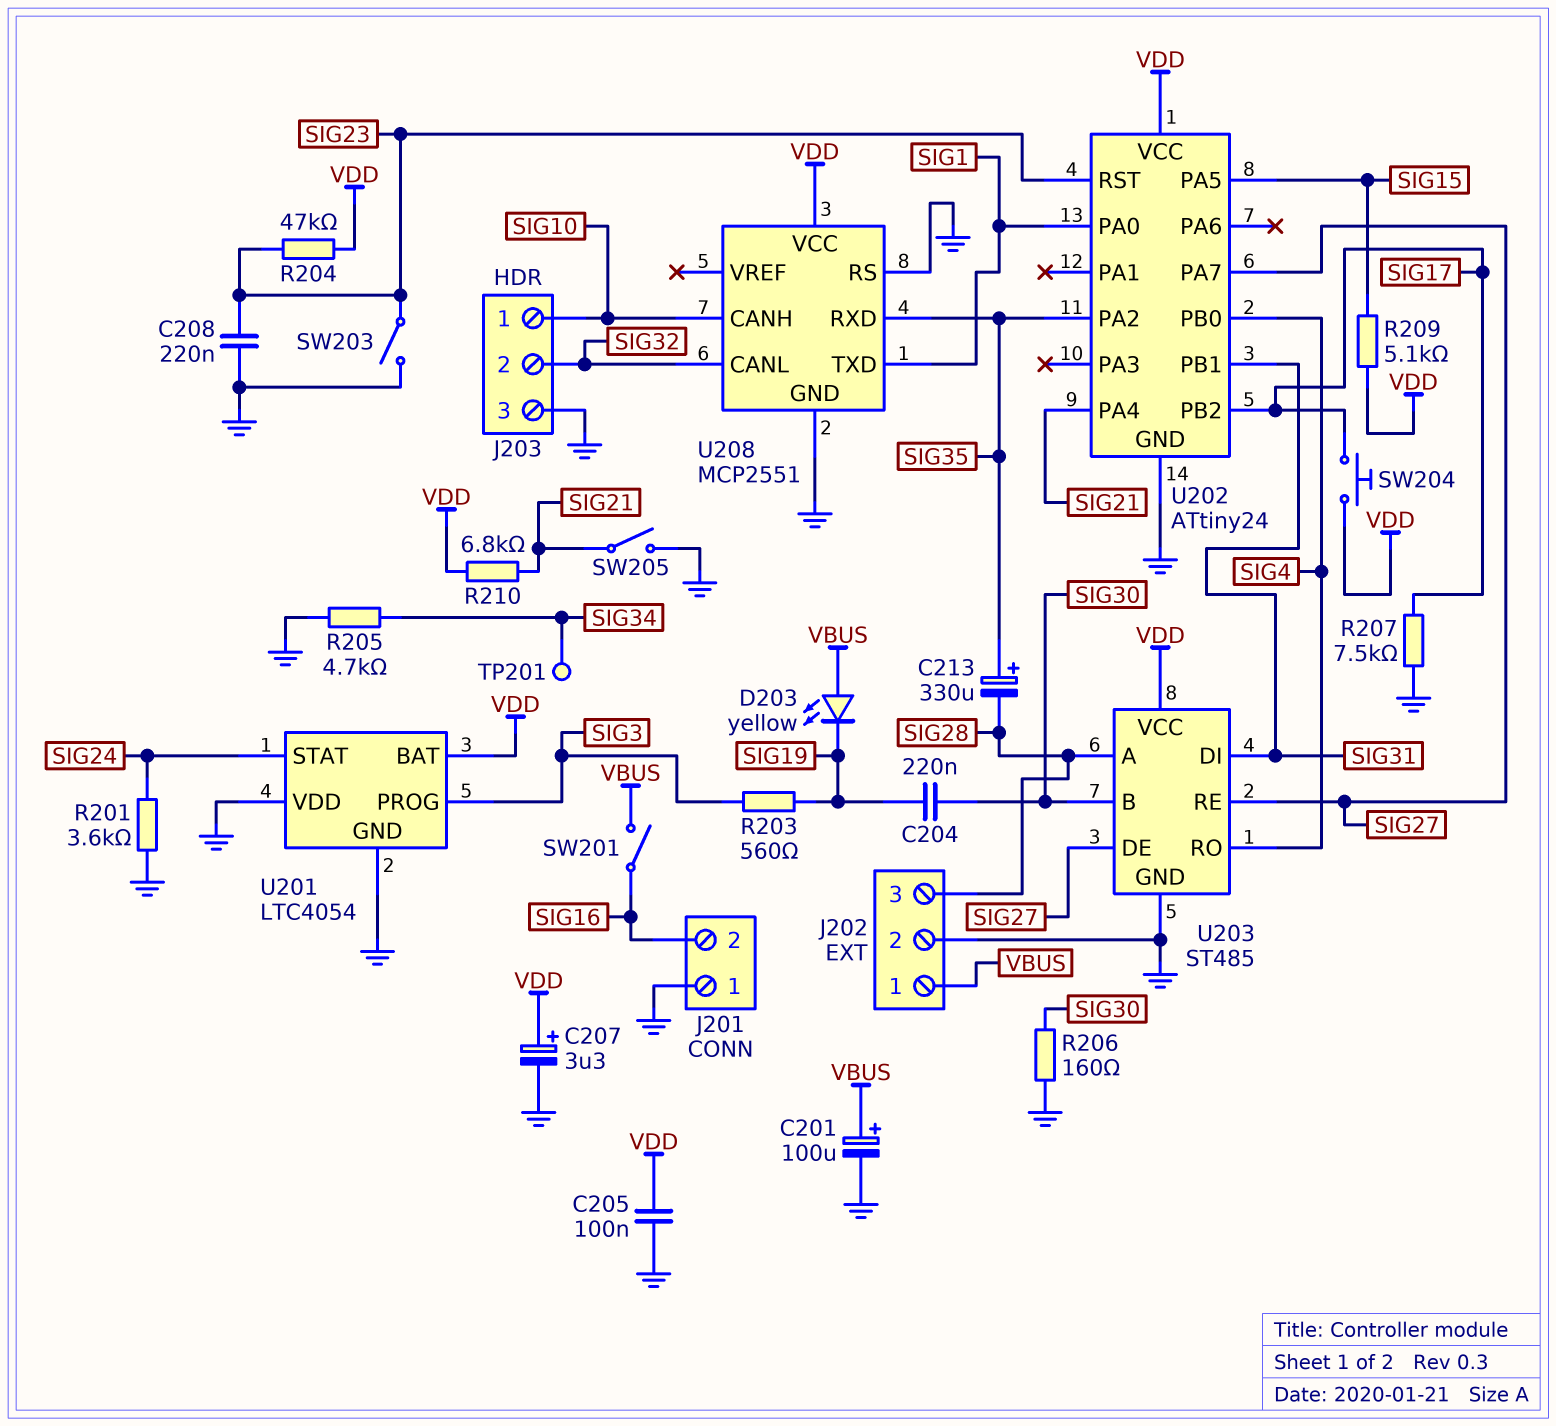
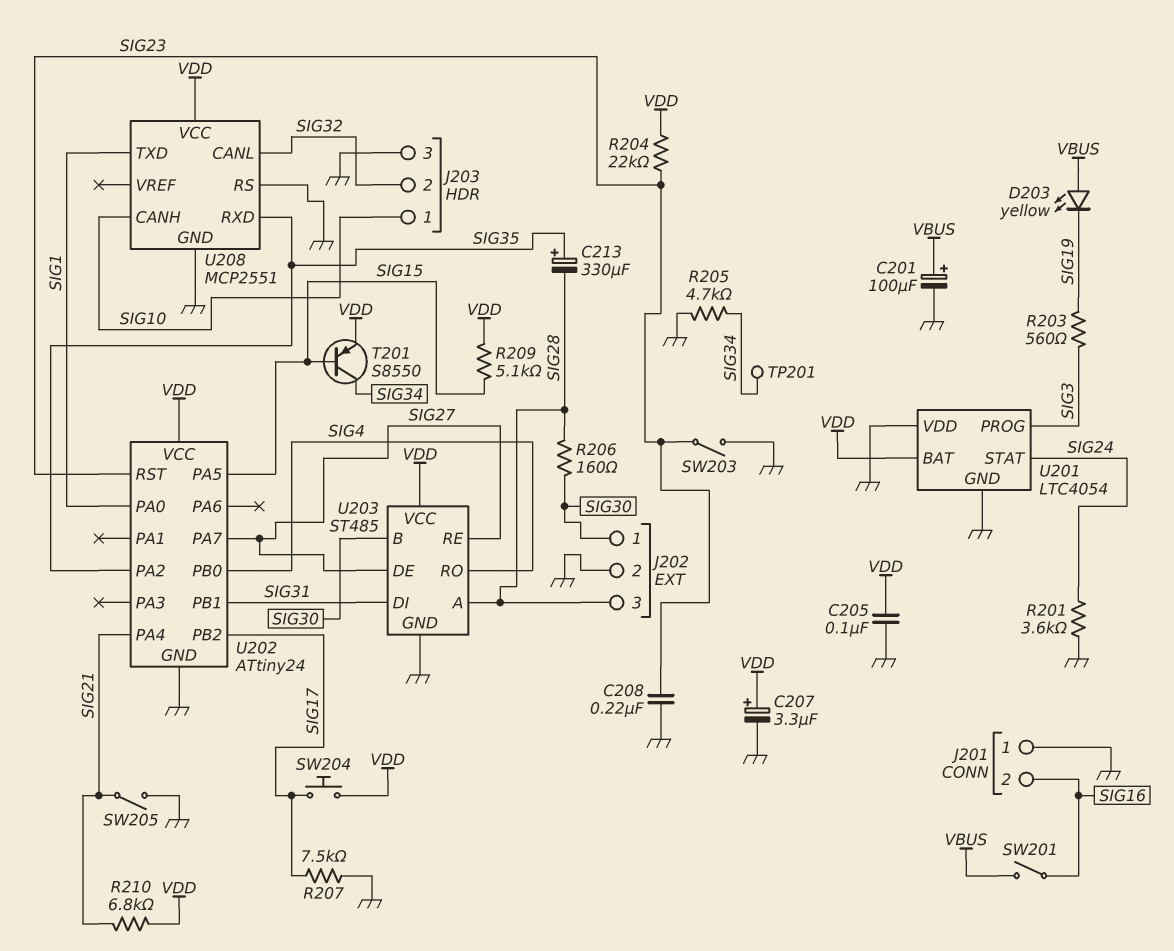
C204: 220nF (SIG19, SIG30) -> none
J202 pin 1: VBUS -> SIG30
R204: 47k (SIG23, VDD) -> 22k (SIG23, VDD)
R206: 160 (GND, SIG30) -> 160 (SIG28, SIG30)
T201: none -> PNP S8550 (B SIG15, C SIG34, E VDD)

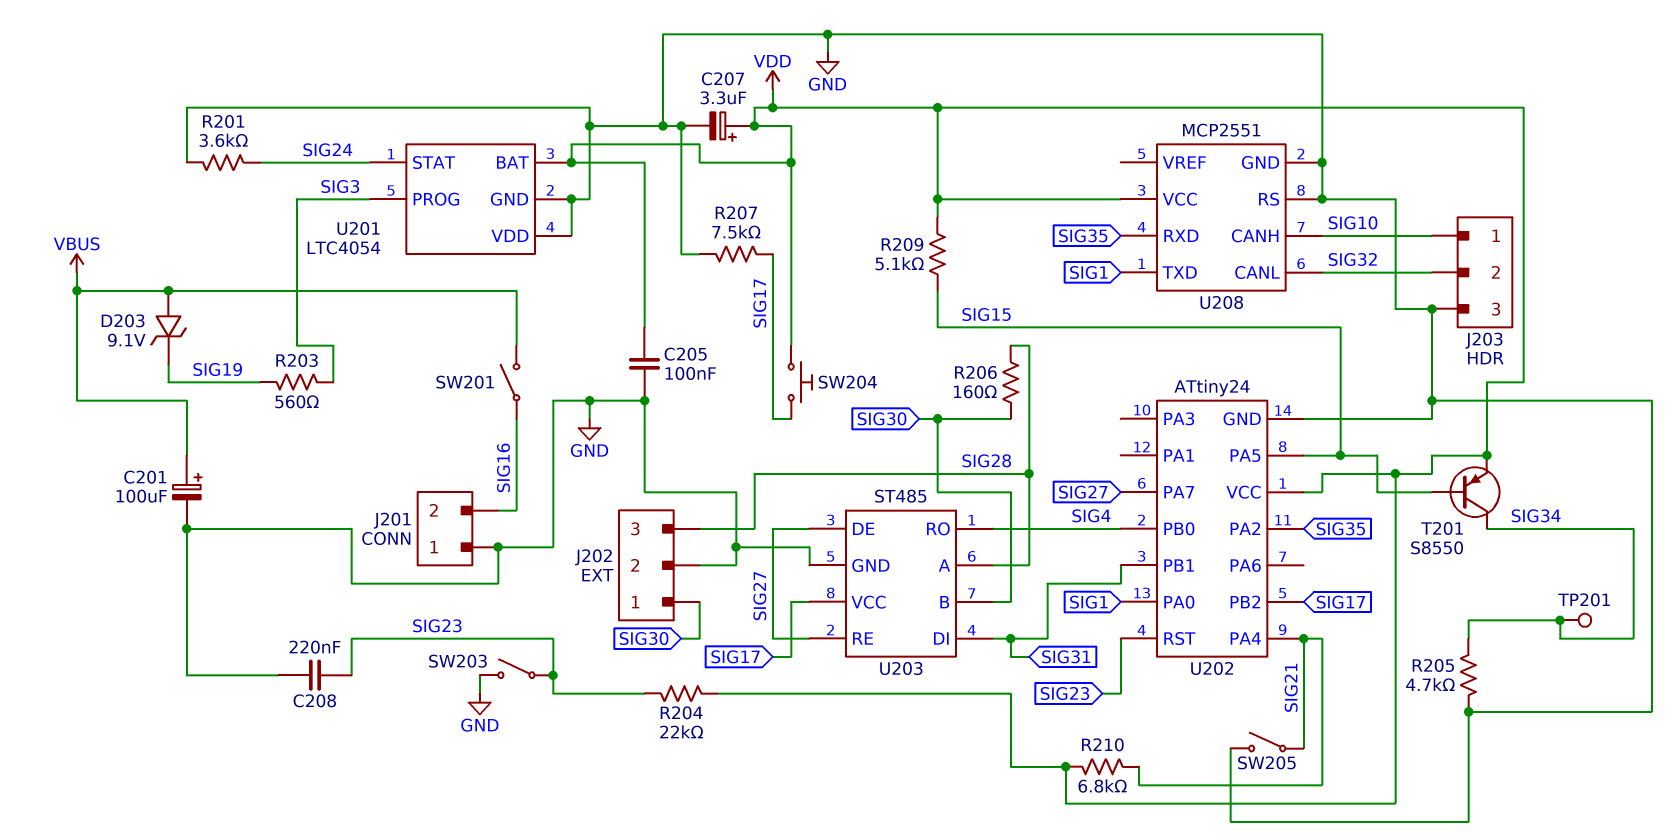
C213: 330uF (plus SIG35, minus SIG28) -> none
D203: LED yellow (A VBUS, K SIG19) -> zener 9.1V (A VBUS, K SIG19)
U203 pin VCC: VDD -> SIG17

